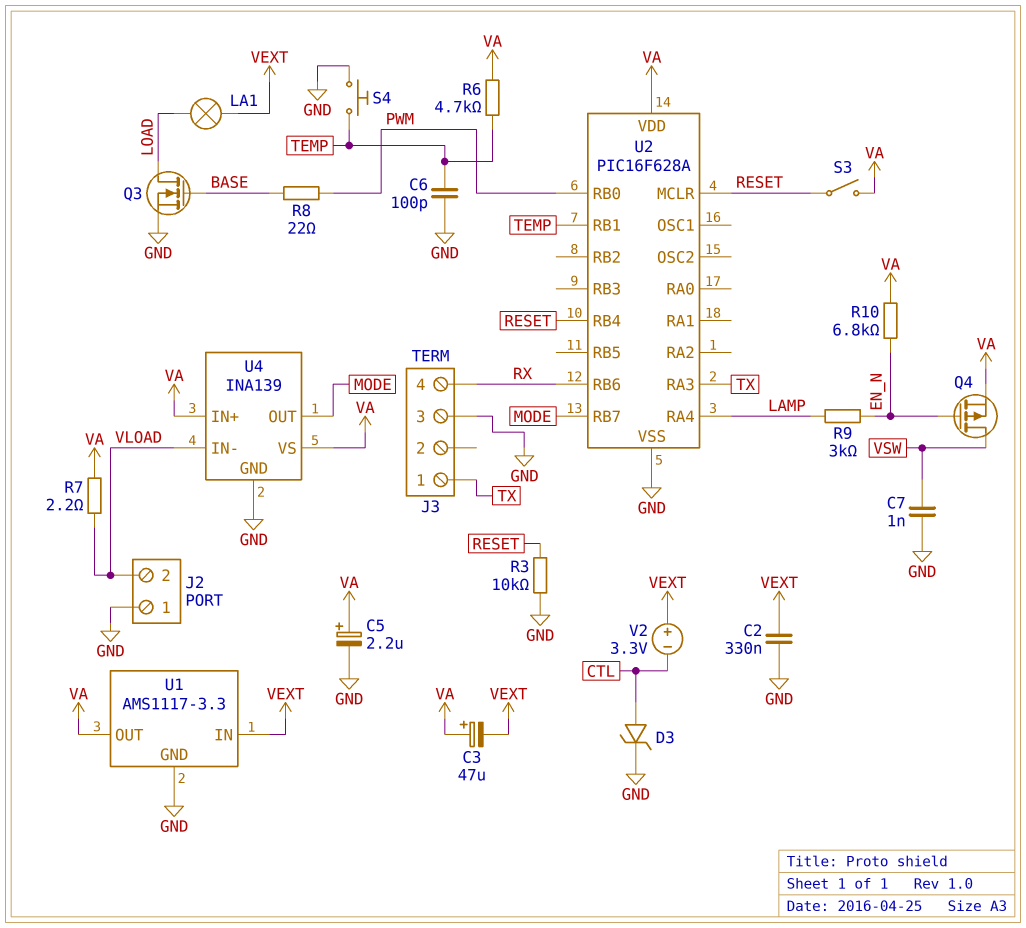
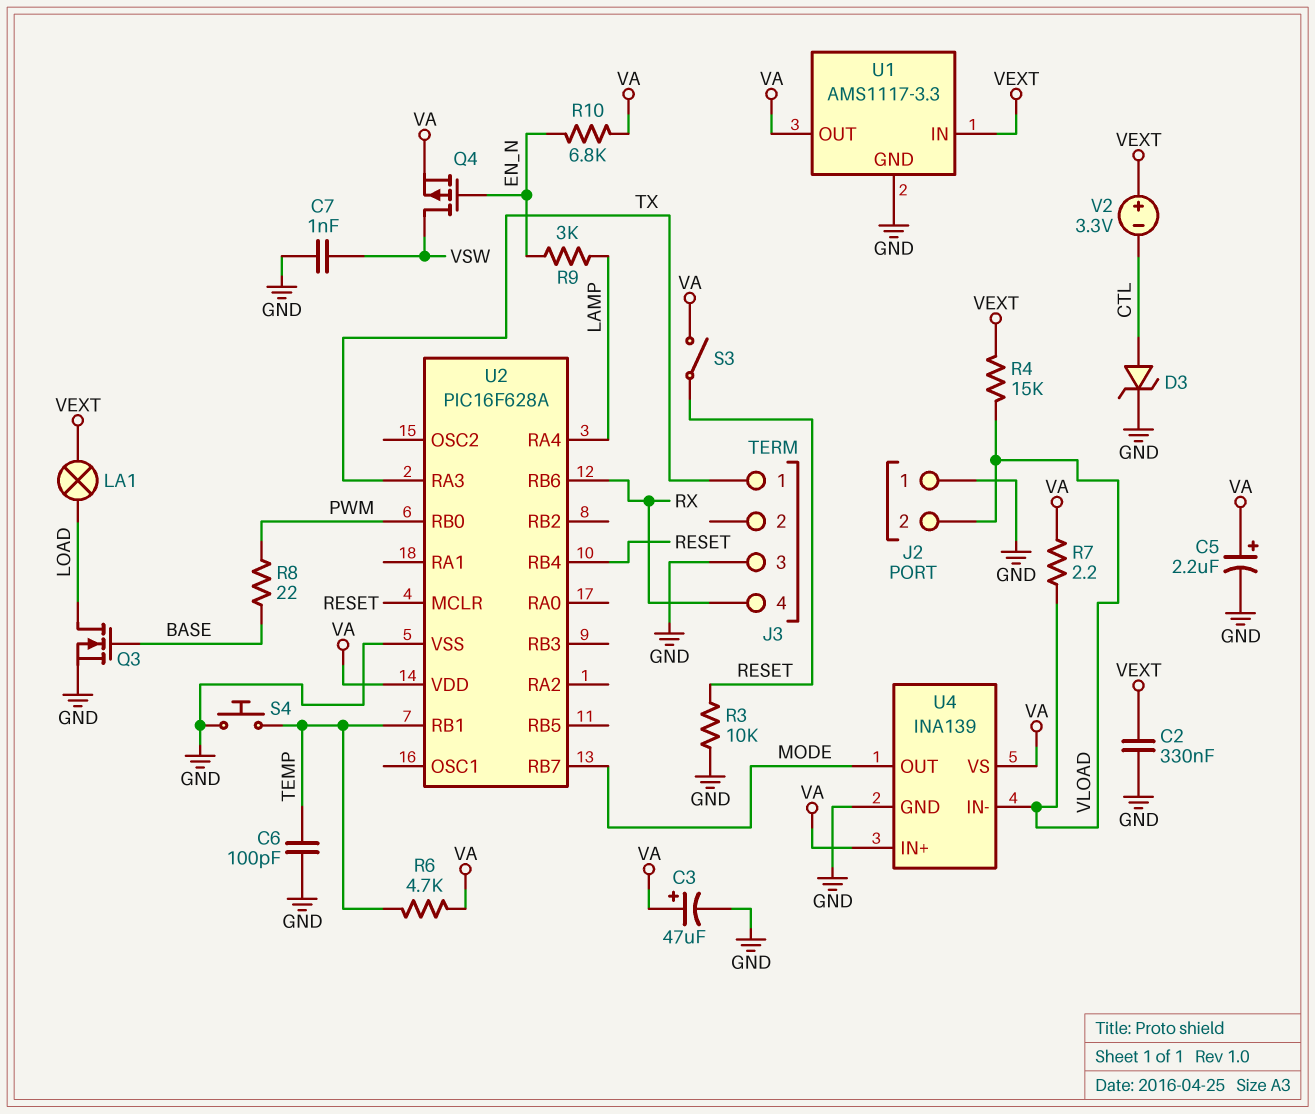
C3: 47uF (plus VA, minus VEXT) -> 47uF (plus VA, minus GND)
R4: none -> 15k (VEXT, VLOAD)

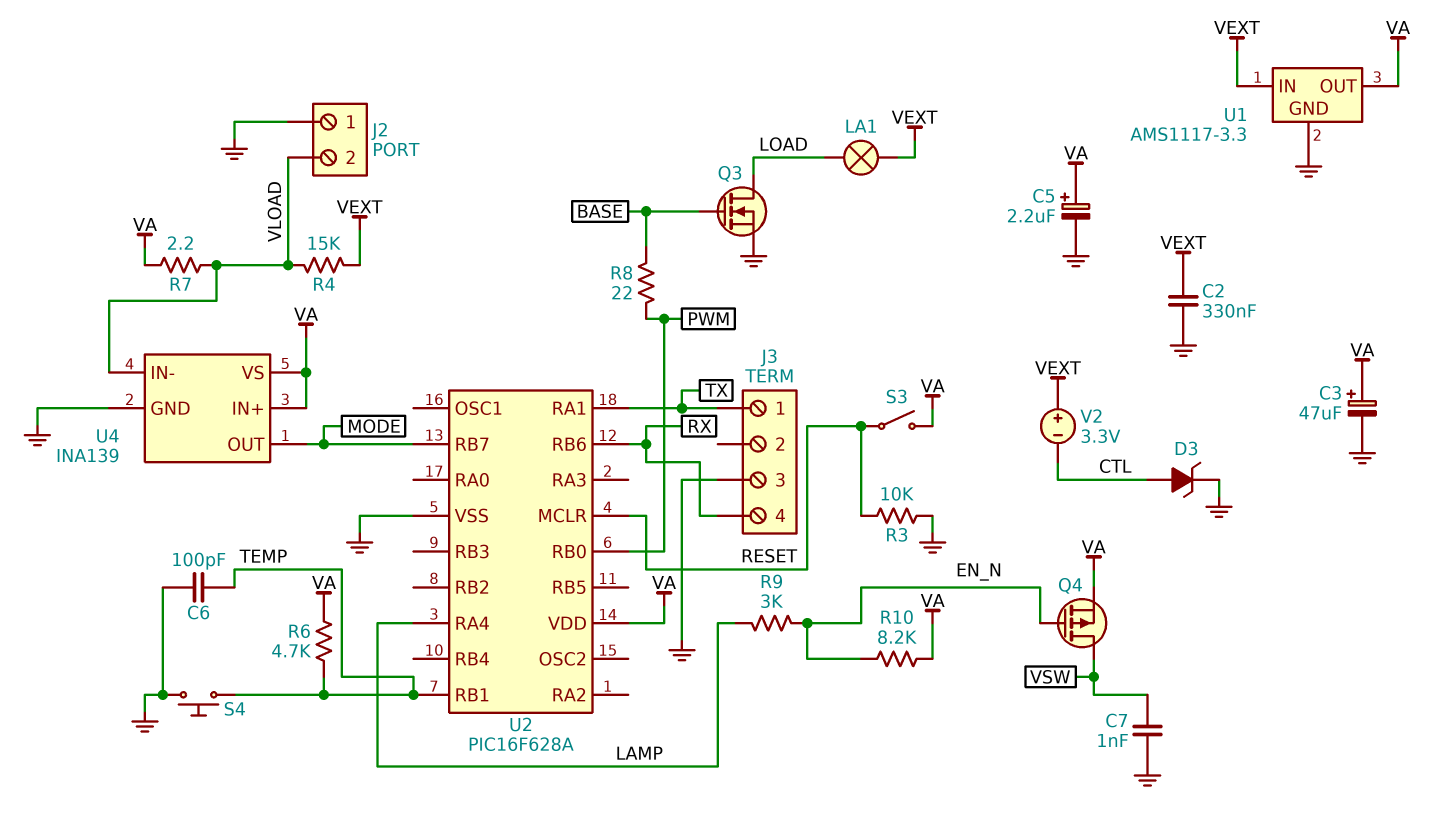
R10: 6.8k (EN_N, VA) -> 8.2k (EN_N, VA)
U2 pin RA1: none -> TX
U2 pin RA3: TX -> none
U2 pin RB4: RESET -> none

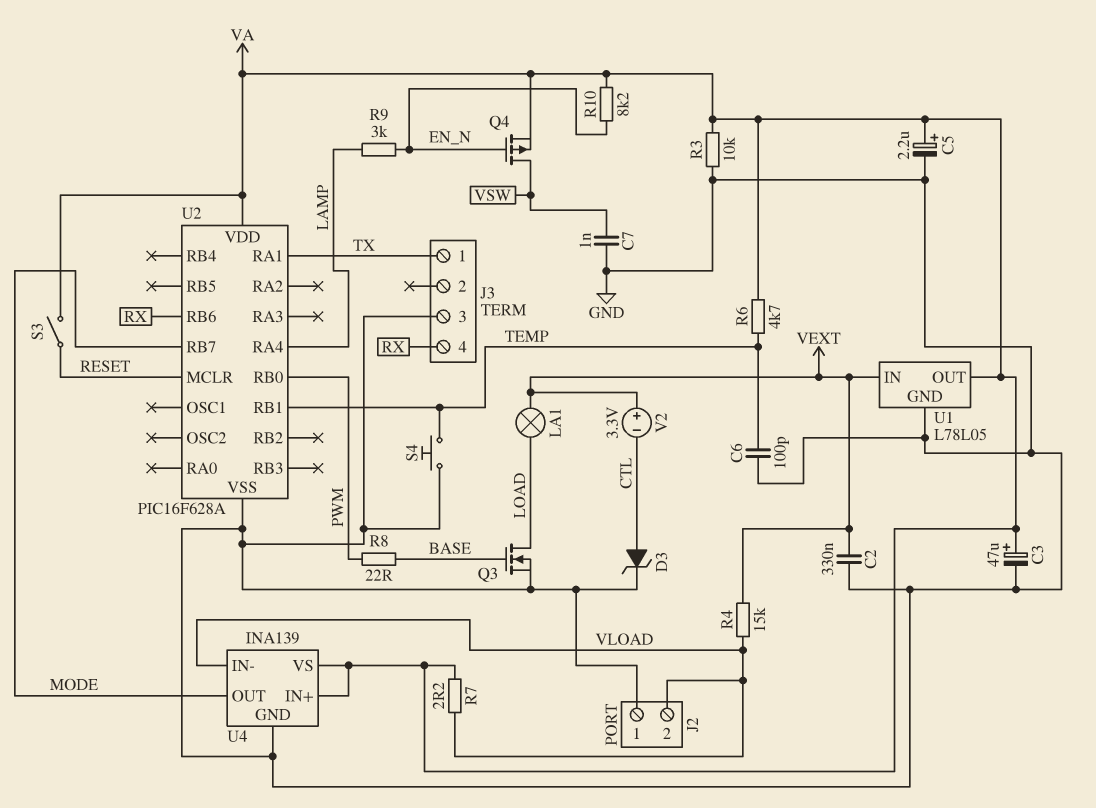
R3: 10k (GND, RESET) -> 10k (GND, VA)
U1: AMS1117-3.3 -> L78L05

